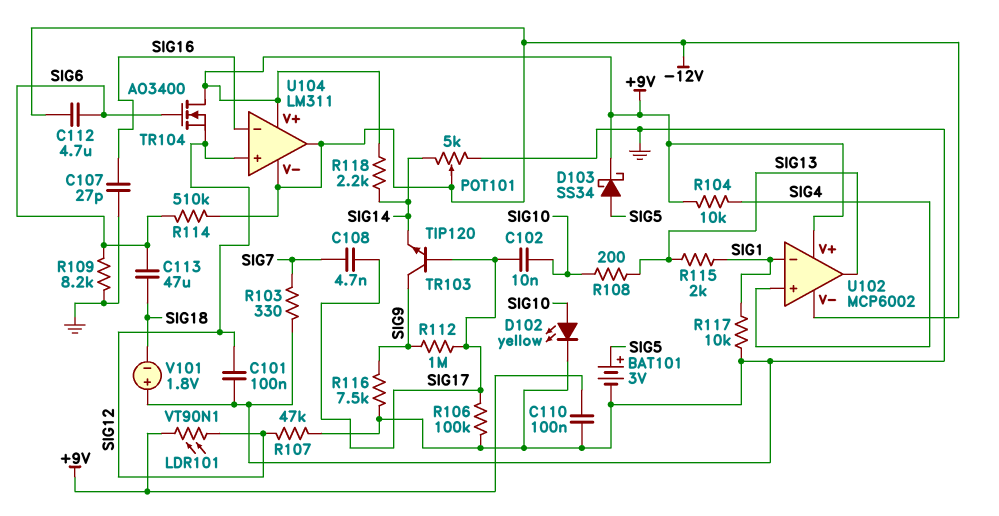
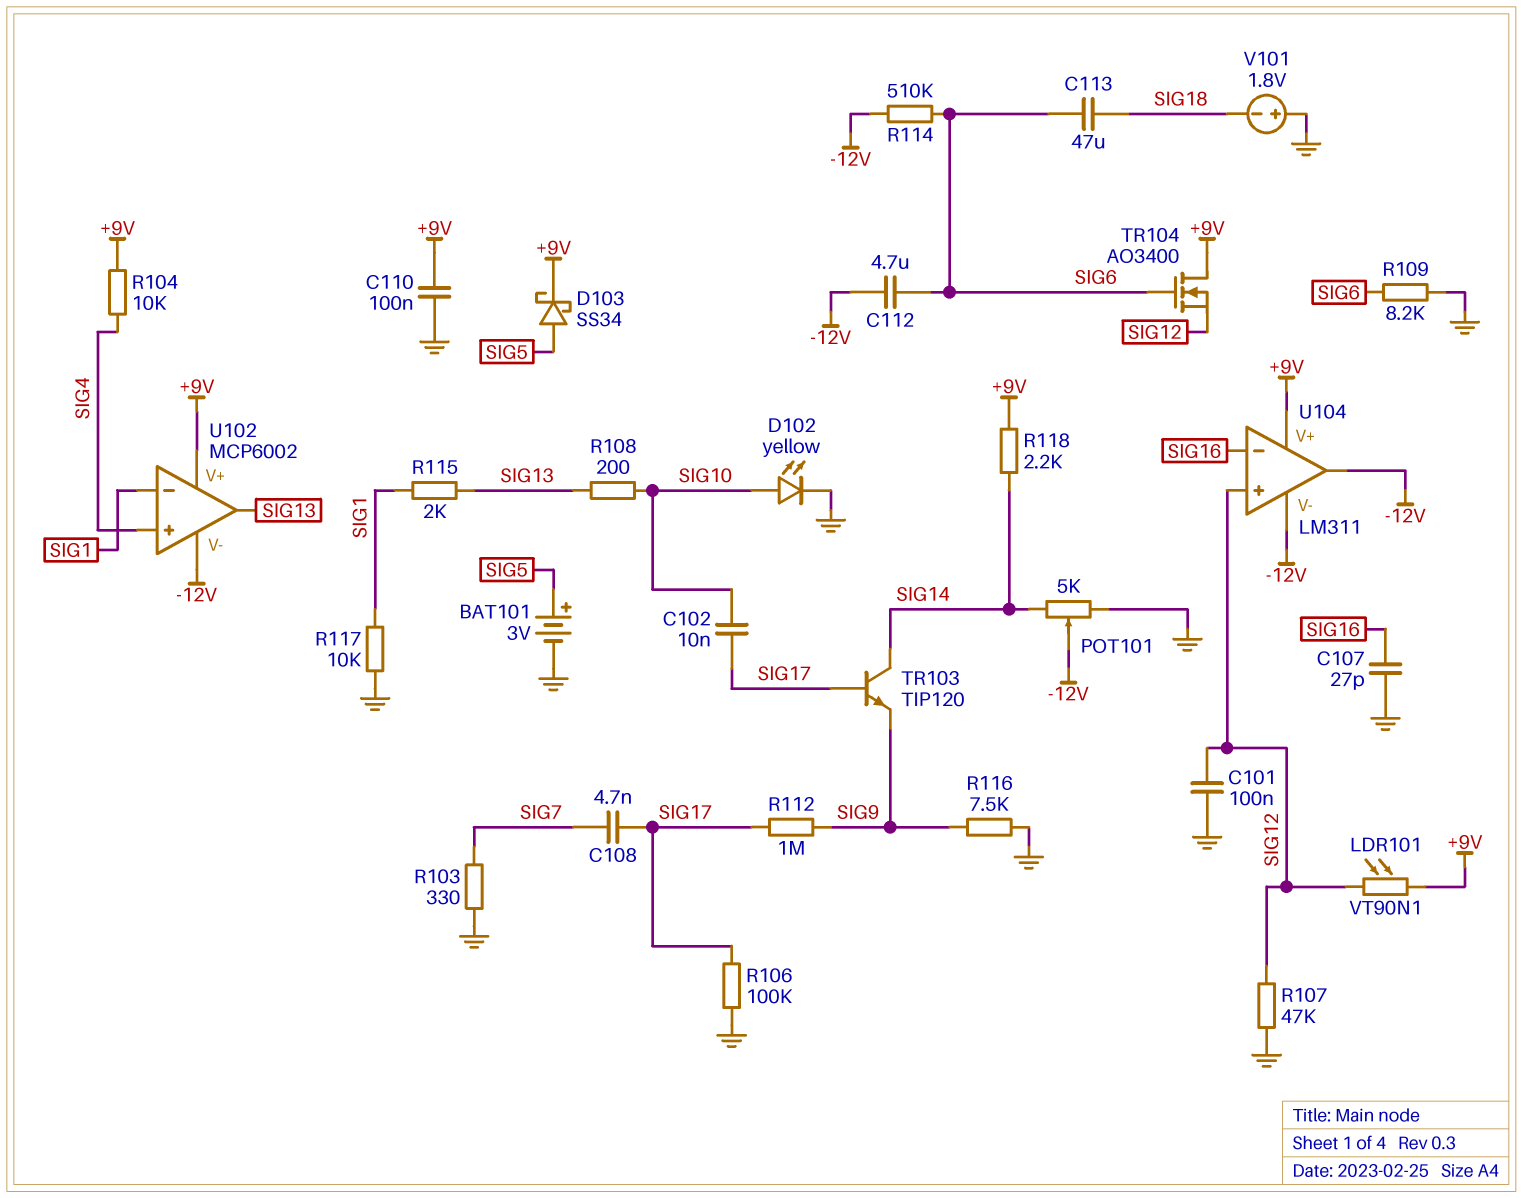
TR103: NPN TIP120 (B SIG17, C SIG9, E SIG14) -> NPN TIP120 (B SIG17, C SIG14, E SIG9)

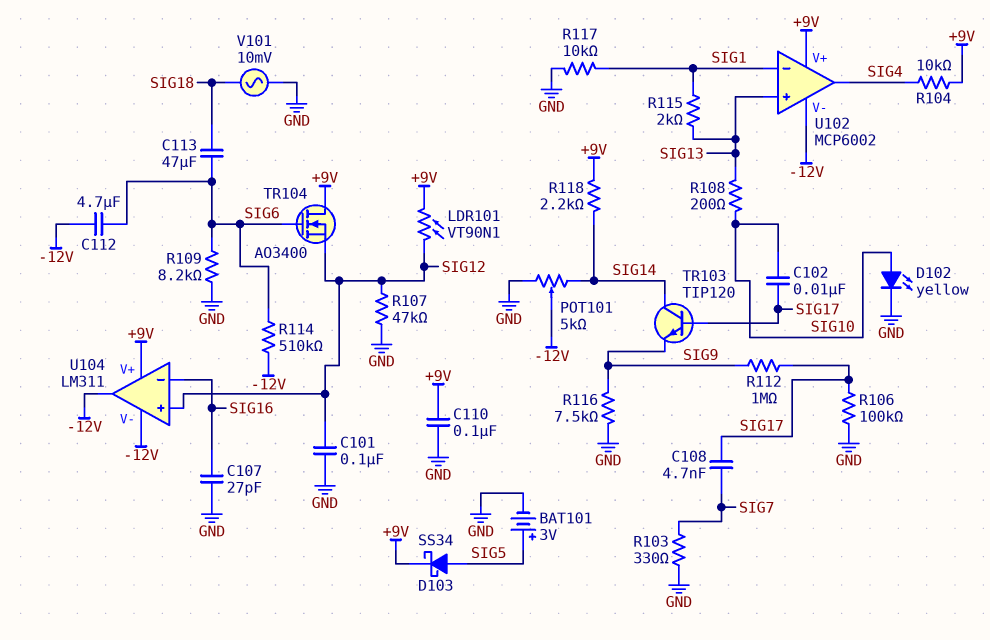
U102 pin in+: SIG4 -> SIG13
U102 pin out: SIG13 -> SIG4
V101: 1.8V (plus GND, minus SIG18) -> AC 10mV (GND, SIG18)

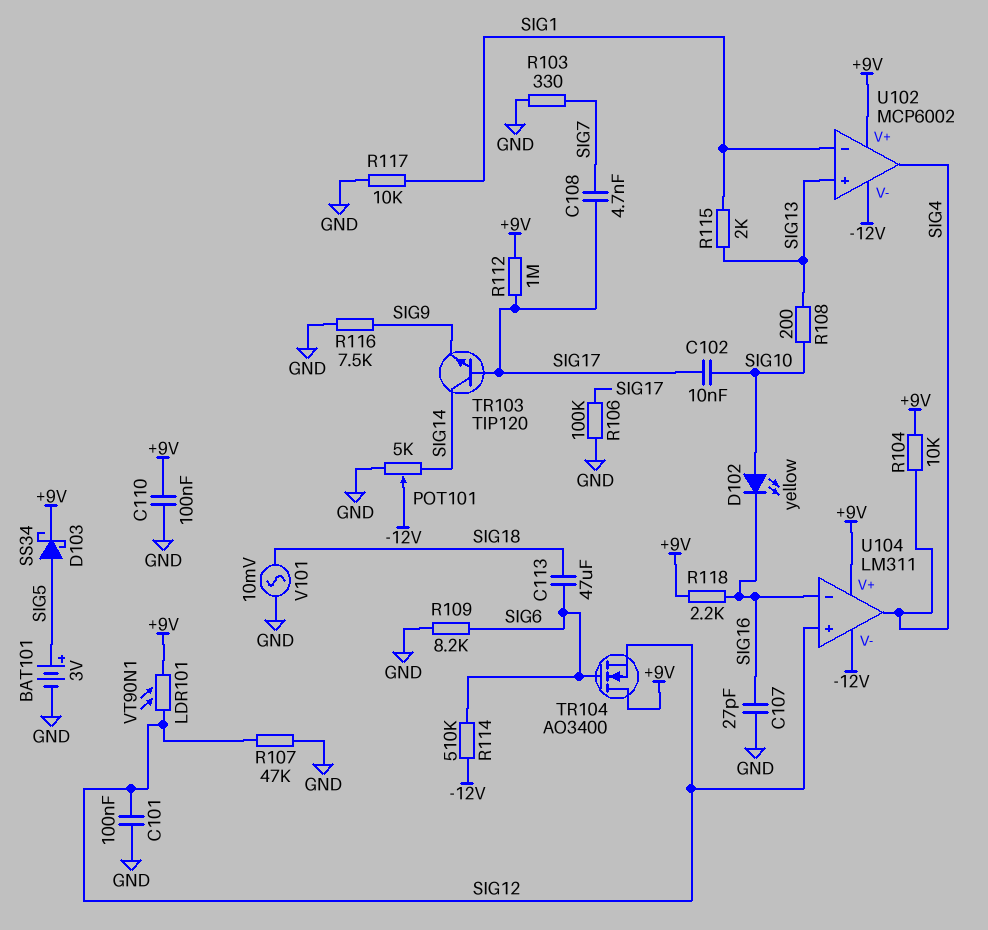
C112: 4.7uF (-12V, SIG6) -> none
D102: LED yellow (A SIG10, K GND) -> LED yellow (A SIG10, K SIG16)
R112: 1M (SIG9, SIG17) -> 1M (+9V, SIG17)
R118: 2.2k (+9V, SIG14) -> 2.2k (+9V, SIG16)
U104 pin out: -12V -> SIG4

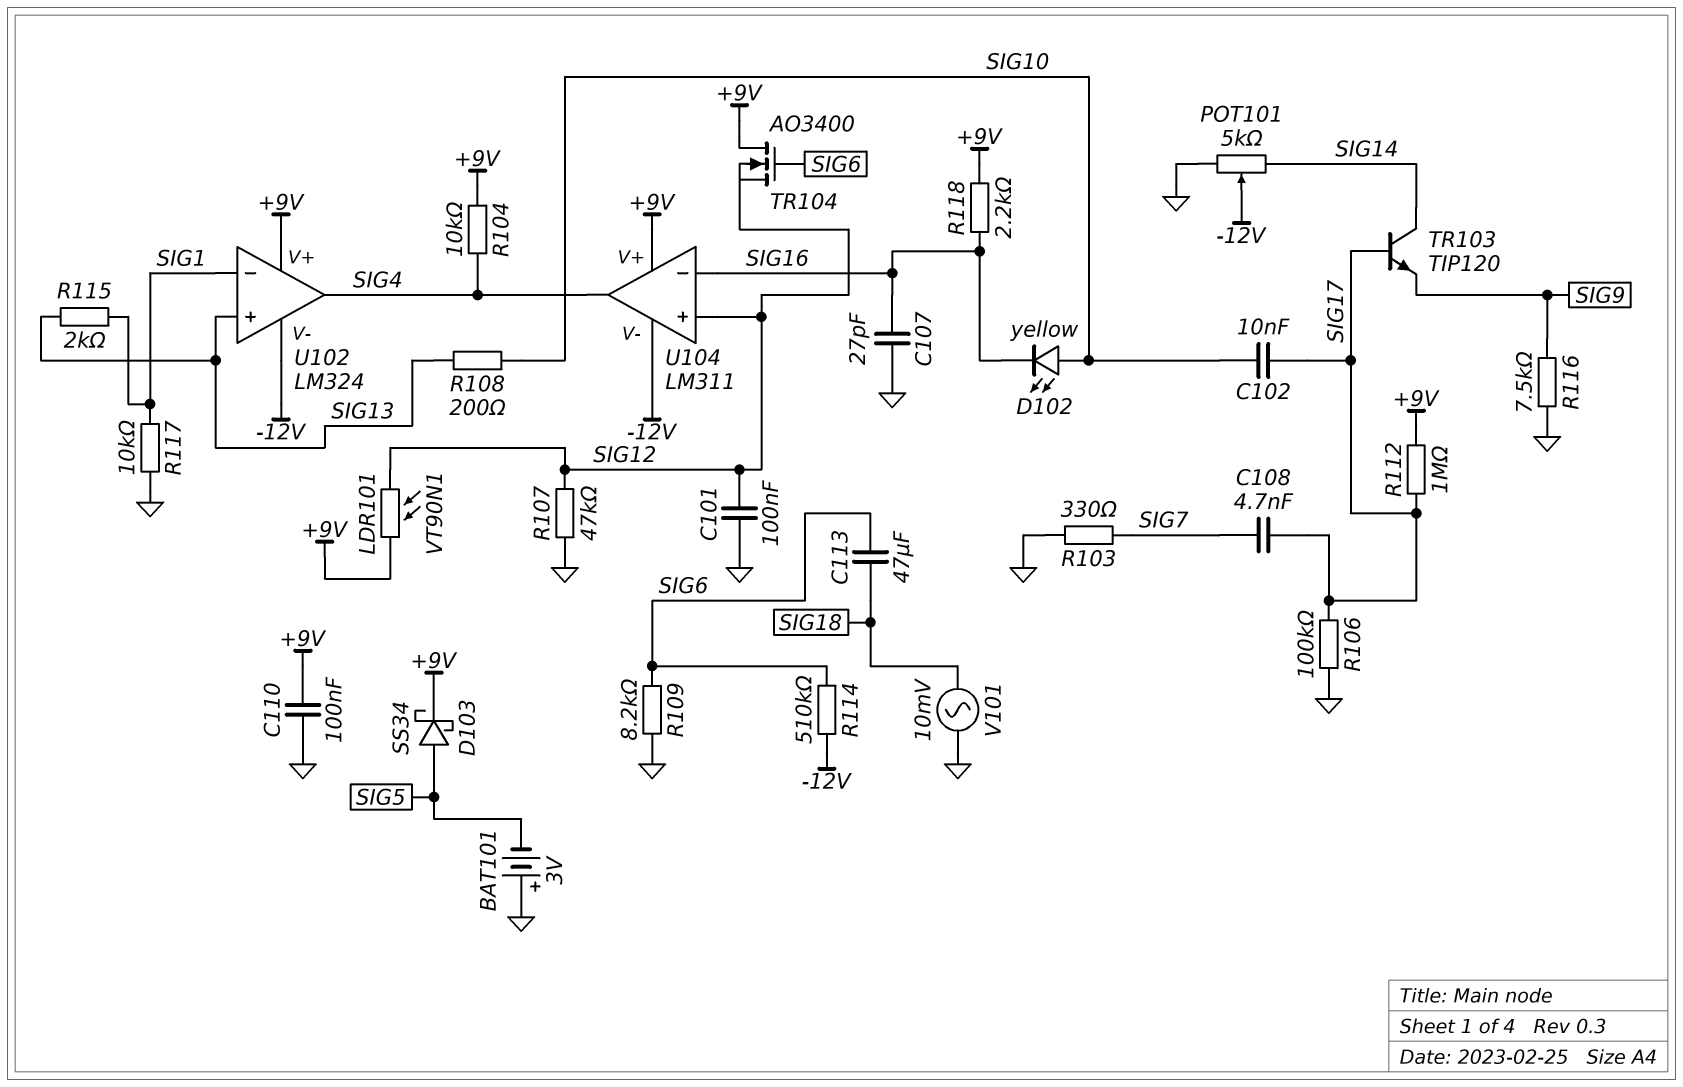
BAT101: 3V (plus SIG5, minus GND) -> 3V (plus GND, minus SIG5)
U102: MCP6002 -> LM324

